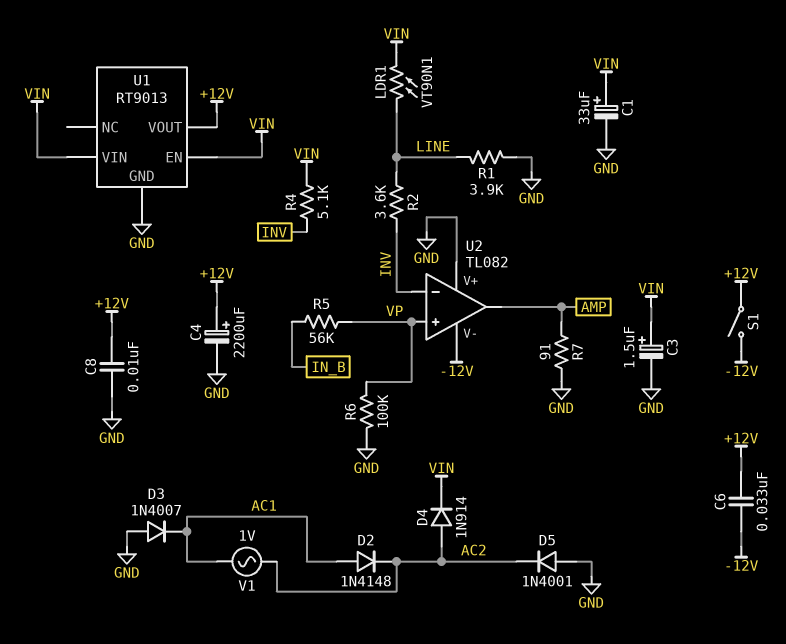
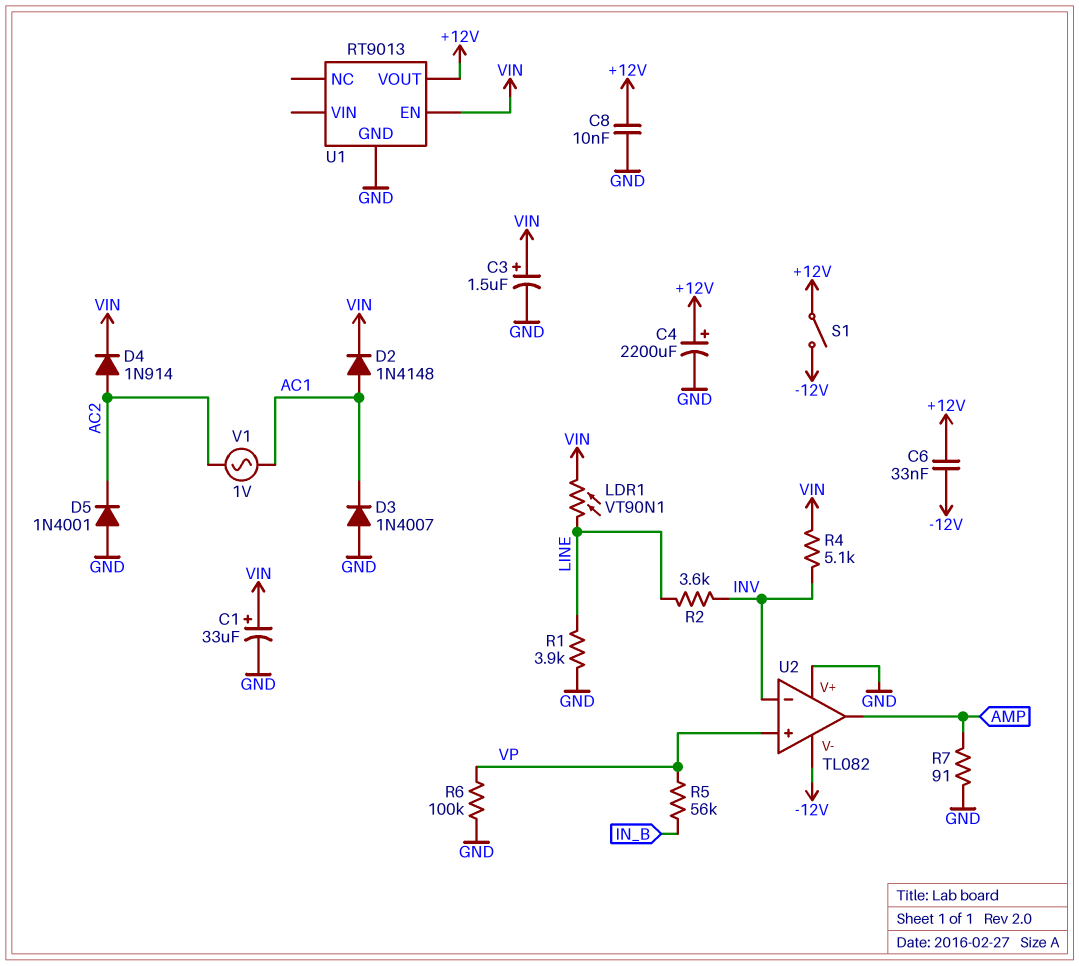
D2: diode 1N4148 (A AC1, K AC2) -> diode 1N4148 (A AC1, K VIN)
U1 pin VIN: VIN -> none

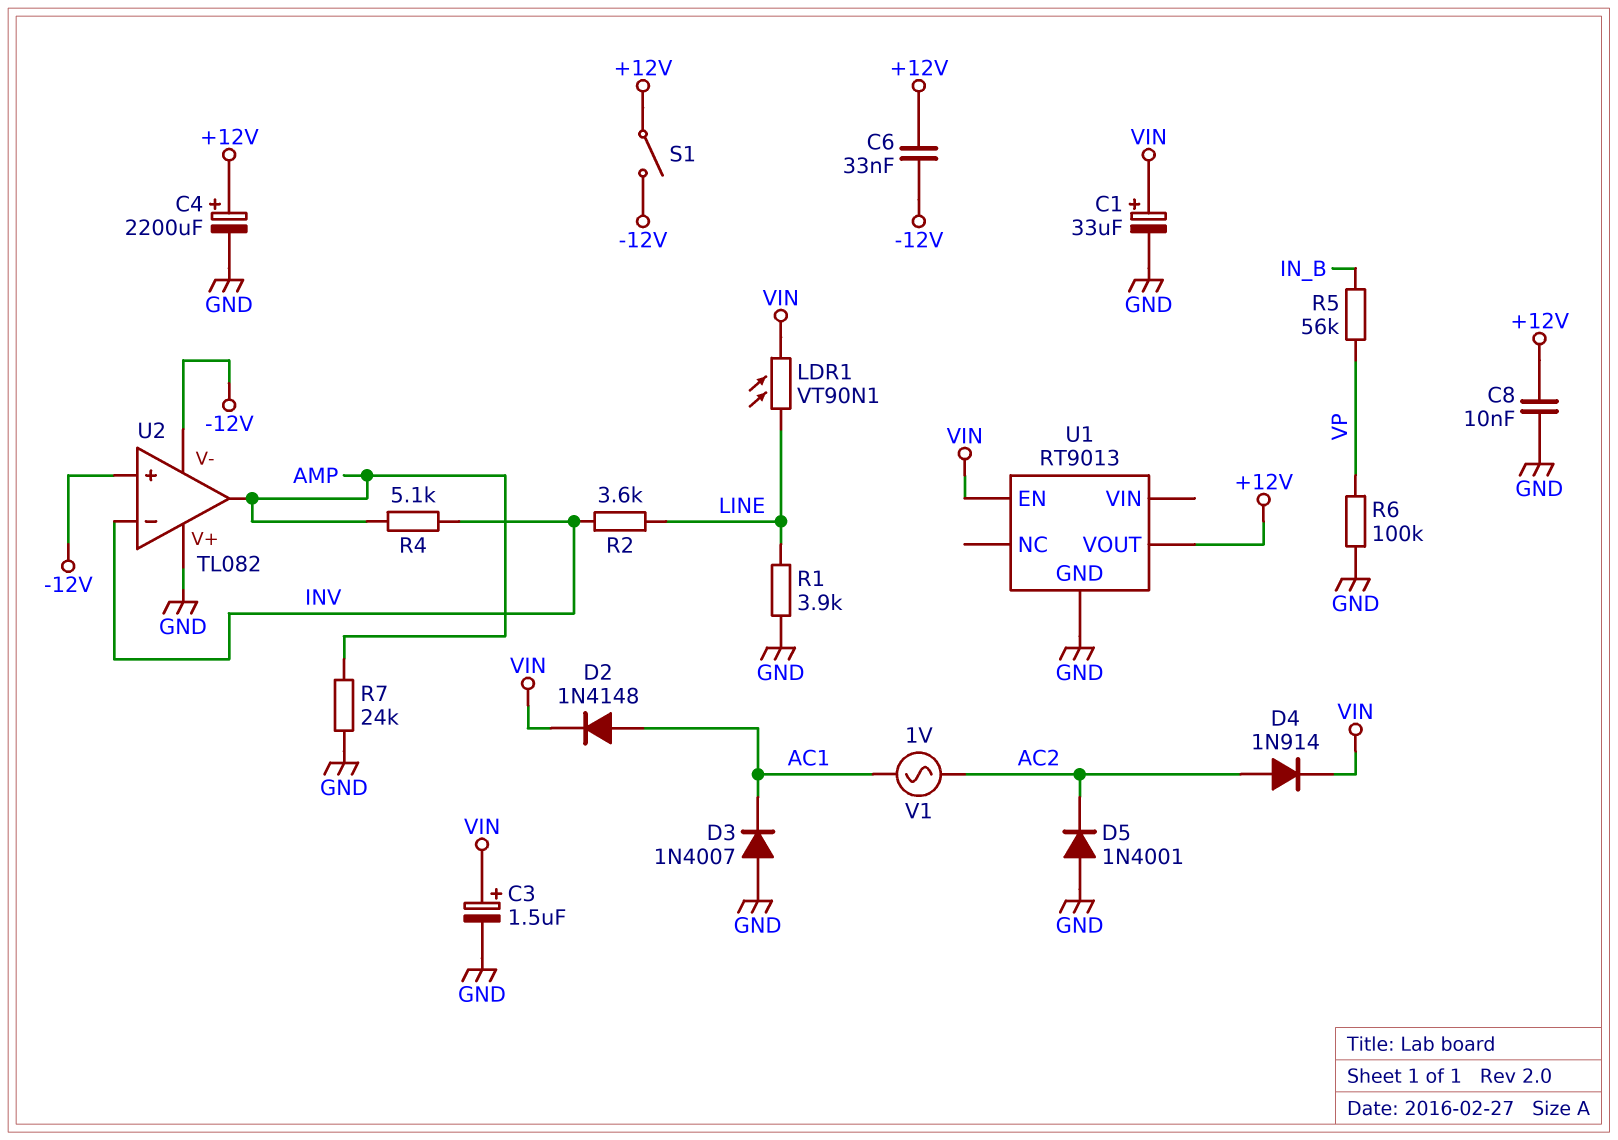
R4: 5.1k (INV, VIN) -> 5.1k (AMP, INV)
R7: 91 (AMP, GND) -> 24k (AMP, GND)
U2 pin in+: VP -> -12V

